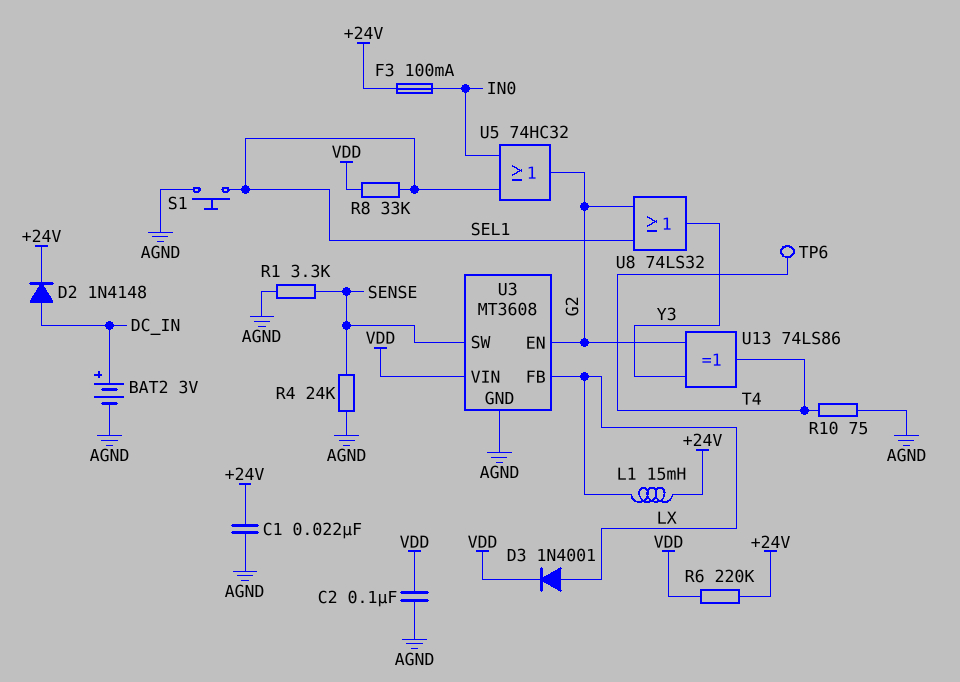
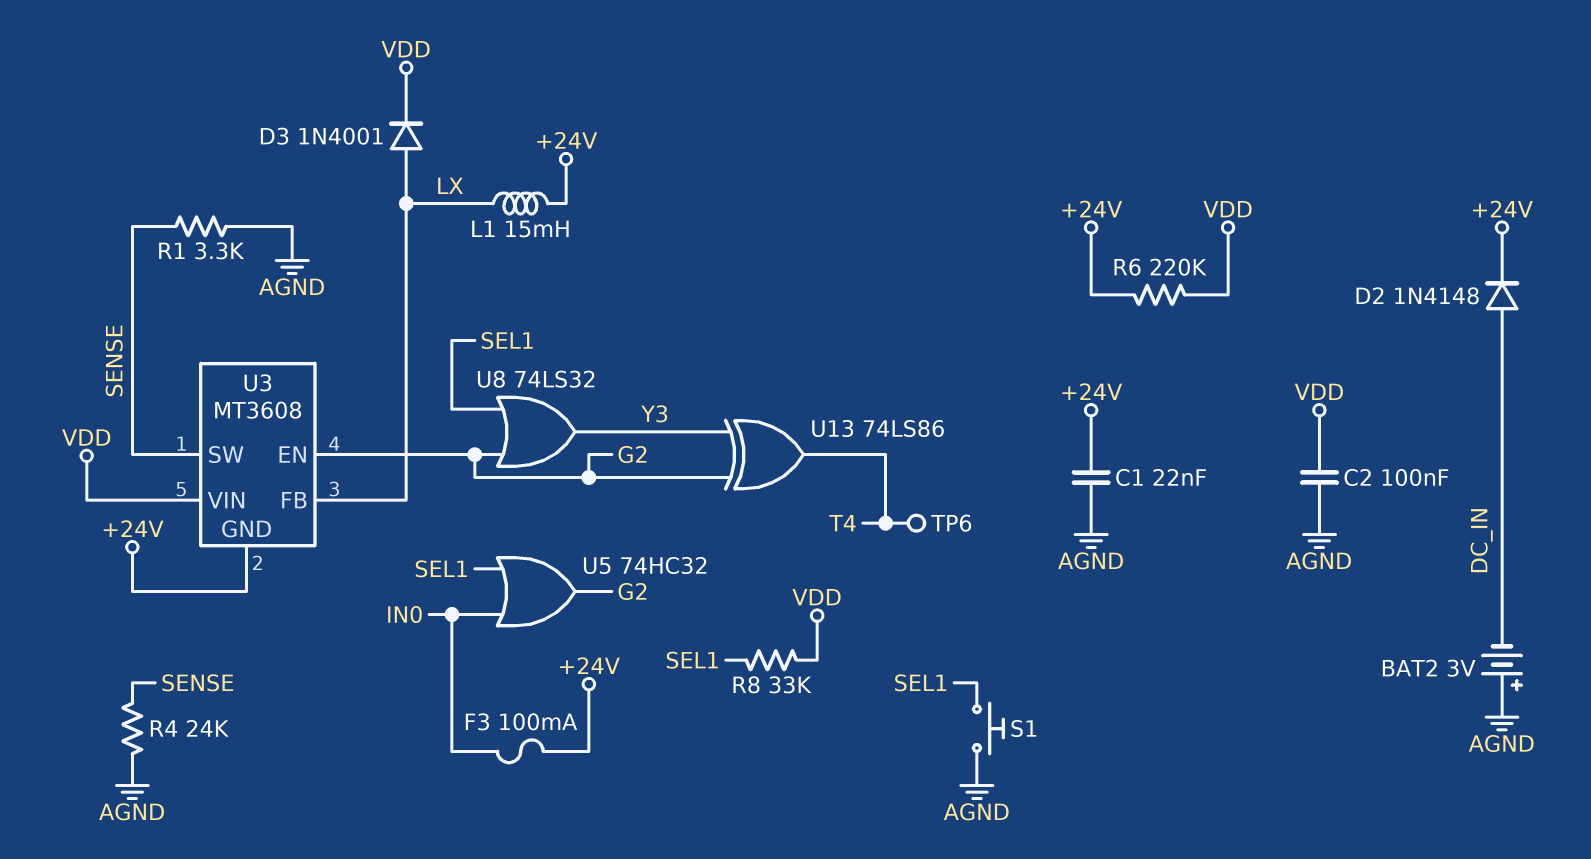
BAT2: 3V (plus DC_IN, minus AGND) -> 3V (plus AGND, minus DC_IN)
R10: 75 (AGND, T4) -> none
U3 pin GND: AGND -> +24V

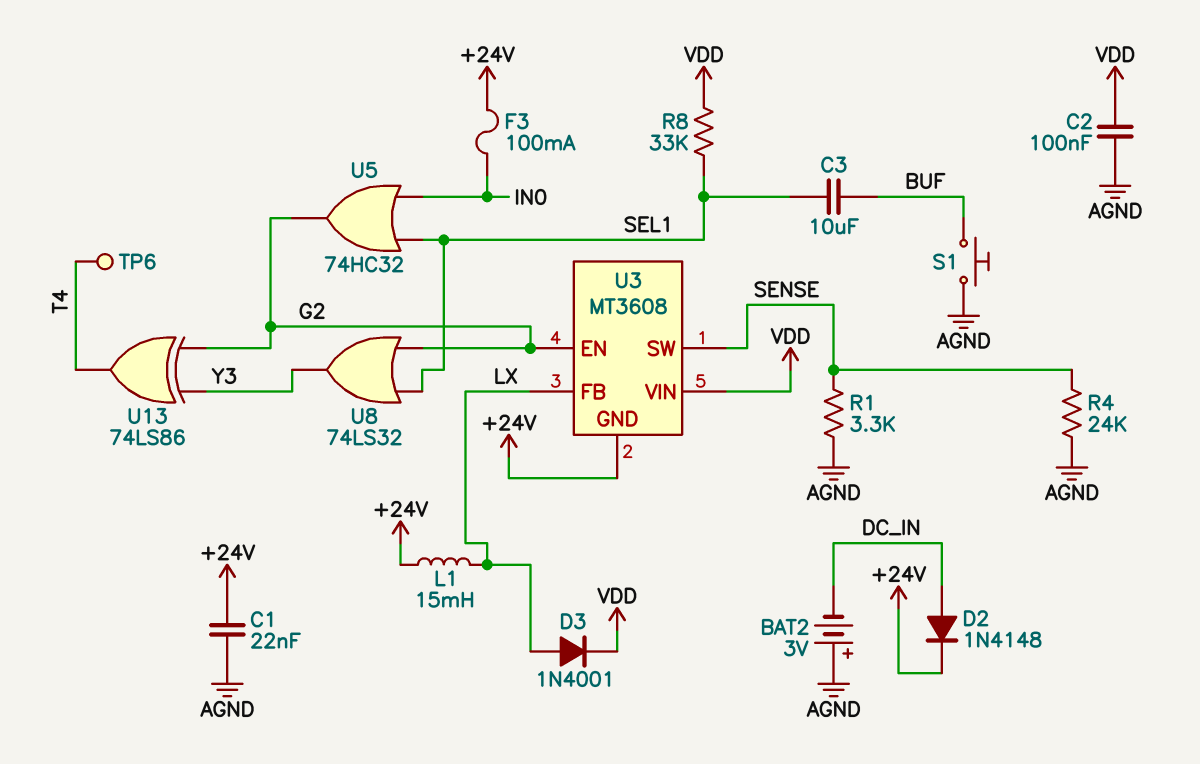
C3: none -> 10uF (BUF, SEL1)
R6: 220k (+24V, VDD) -> none
S1: button (AGND, SEL1) -> button (AGND, BUF)

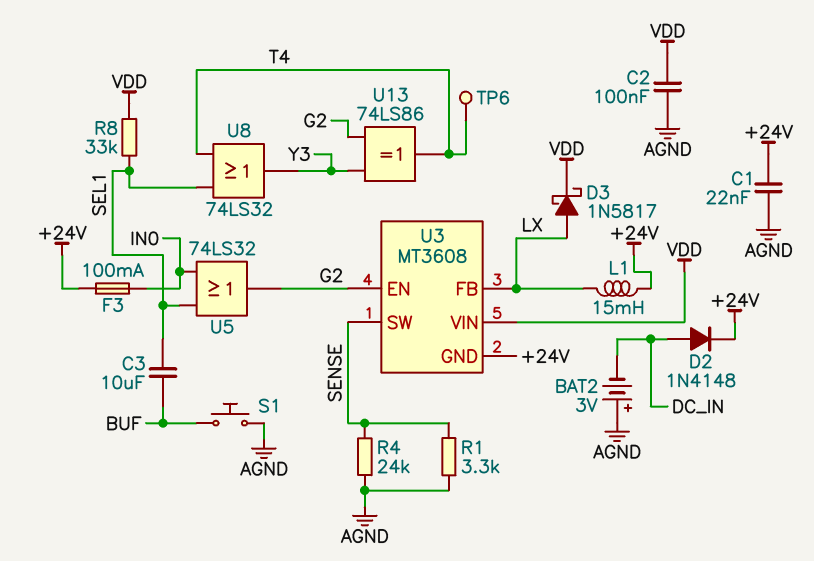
D3: diode 1N4001 (A LX, K VDD) -> schottky 1N5817 (A LX, K VDD)
U5: OR 74HC32 (in IN0, in SEL1, out G2) -> OR 74LS32 (in IN0, in SEL1, out G2)
U8: OR 74LS32 (in G2, in SEL1, out Y3) -> OR 74LS32 (in SEL1, in T4, out Y3)

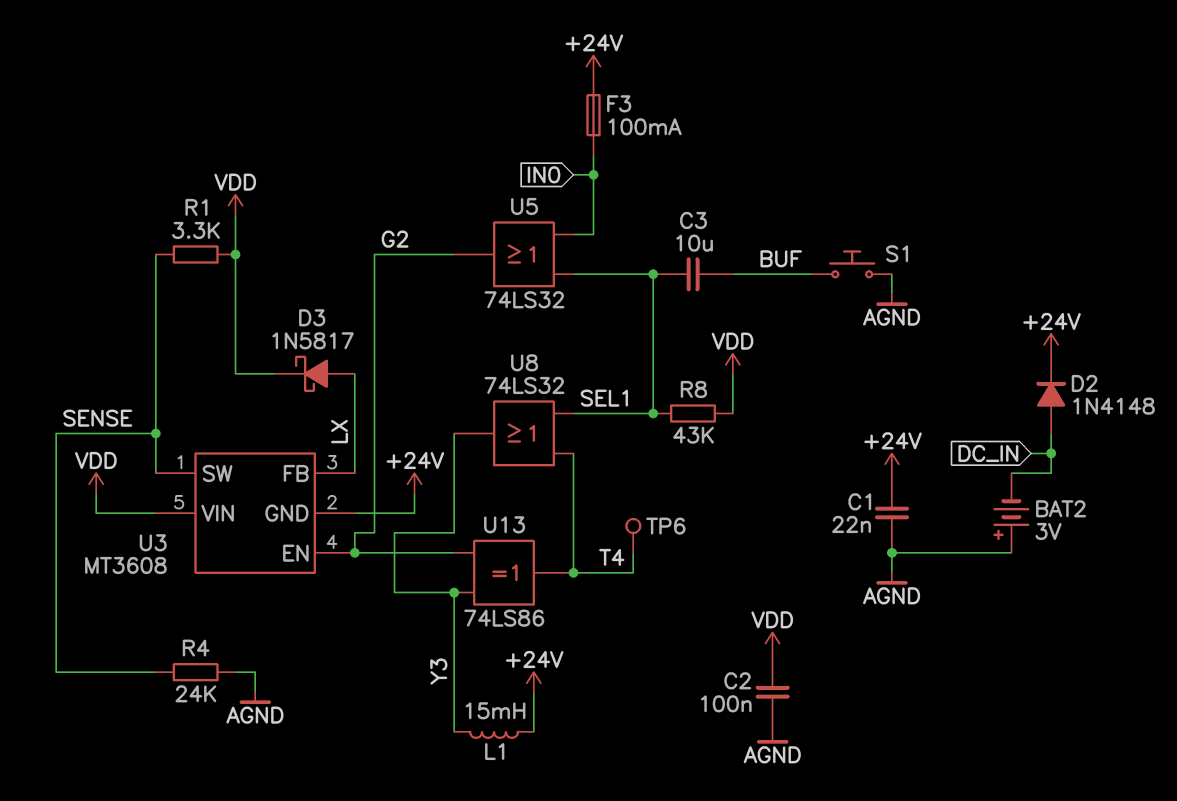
L1: 15mH (+24V, LX) -> 15mH (+24V, Y3)
R1: 3.3k (AGND, SENSE) -> 3.3k (SENSE, VDD)
R8: 33k (SEL1, VDD) -> 43k (SEL1, VDD)

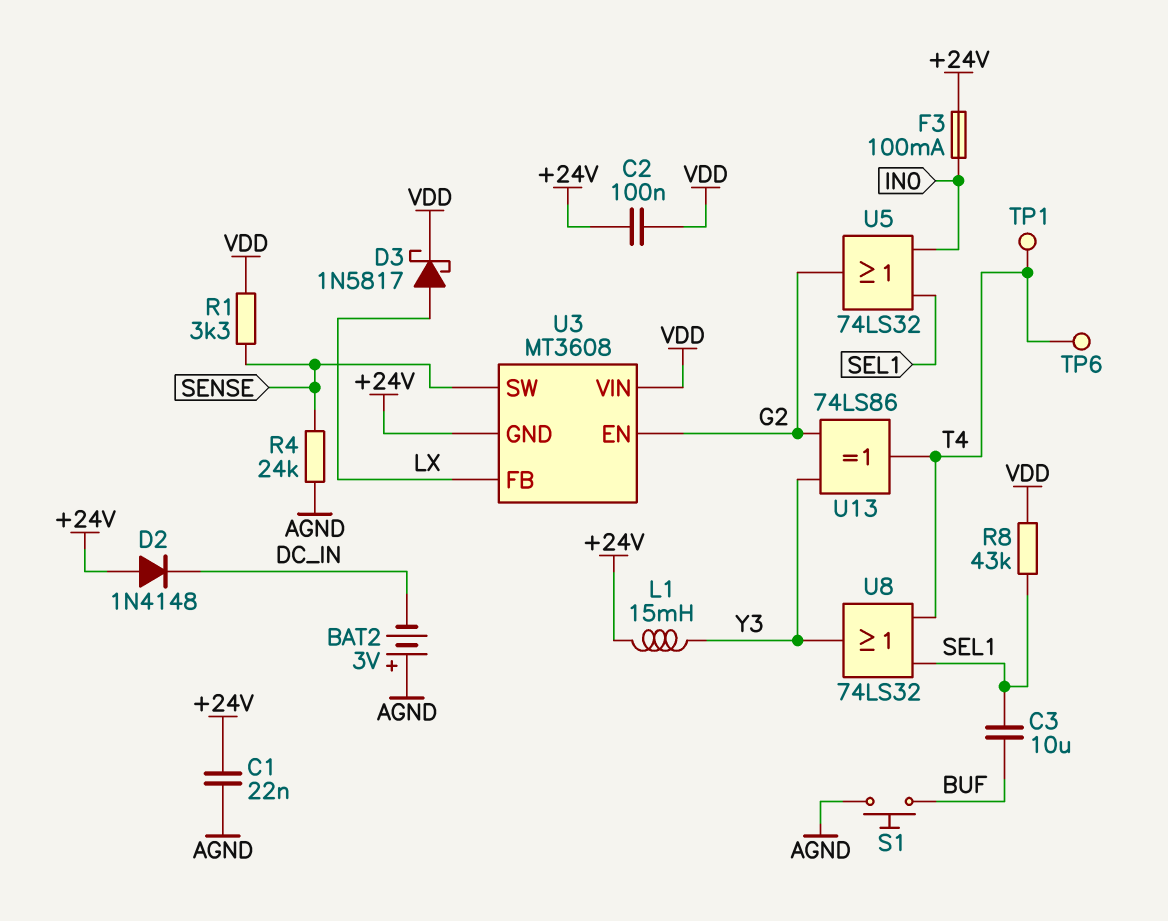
C2: 100nF (AGND, VDD) -> 100nF (+24V, VDD)
D2: diode 1N4148 (A DC_IN, K +24V) -> diode 1N4148 (A +24V, K DC_IN)
TP1: none -> test point (T4)

